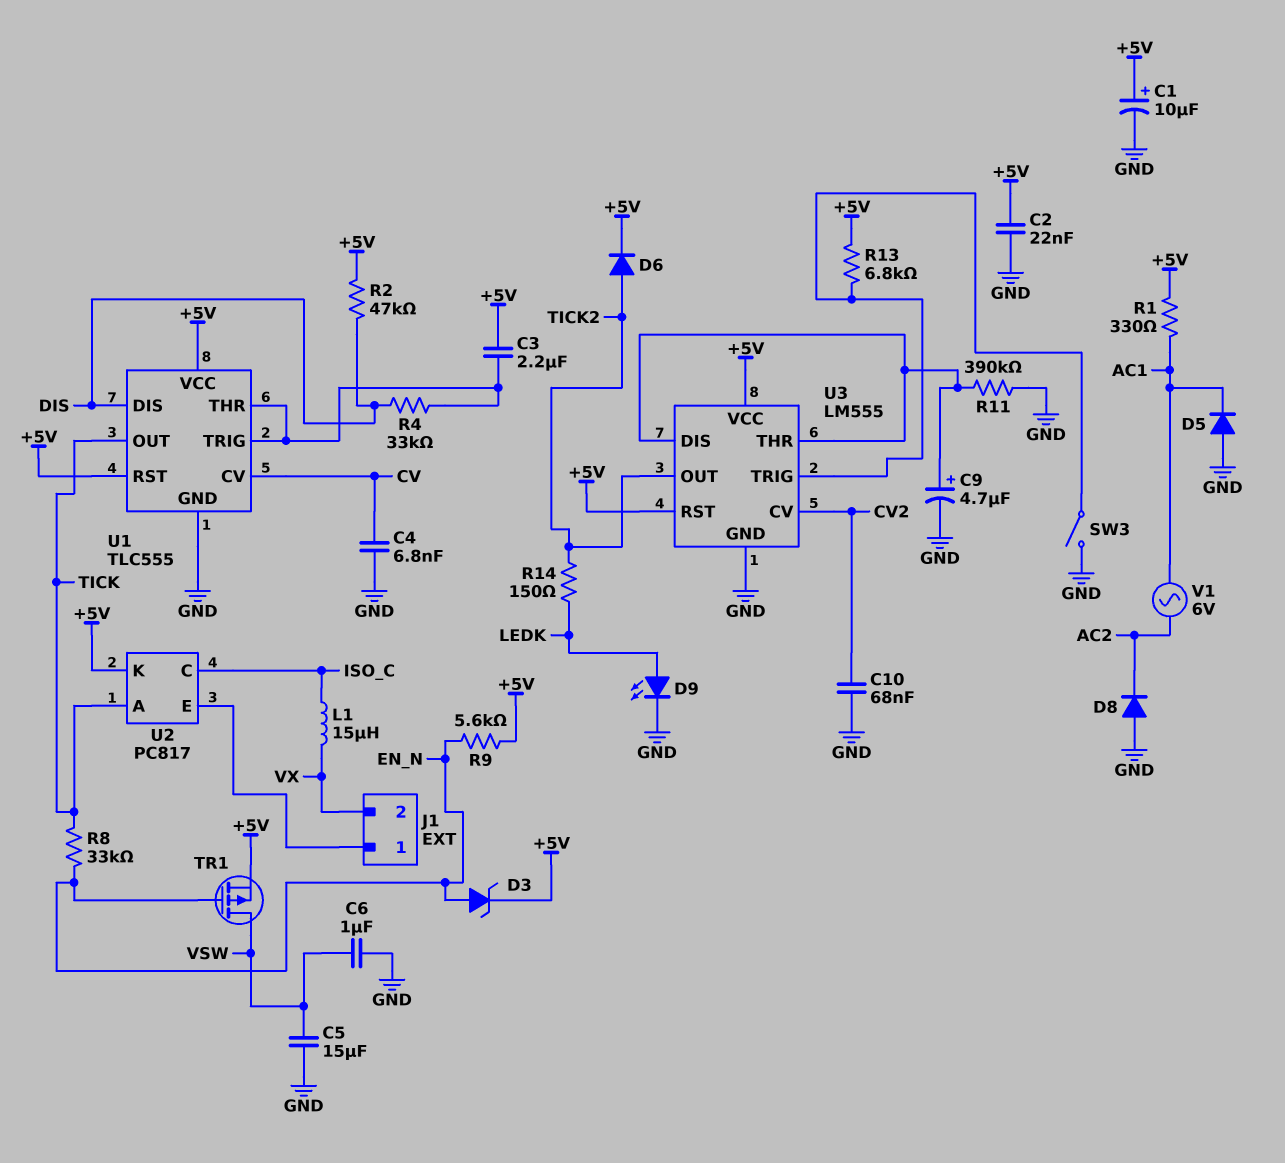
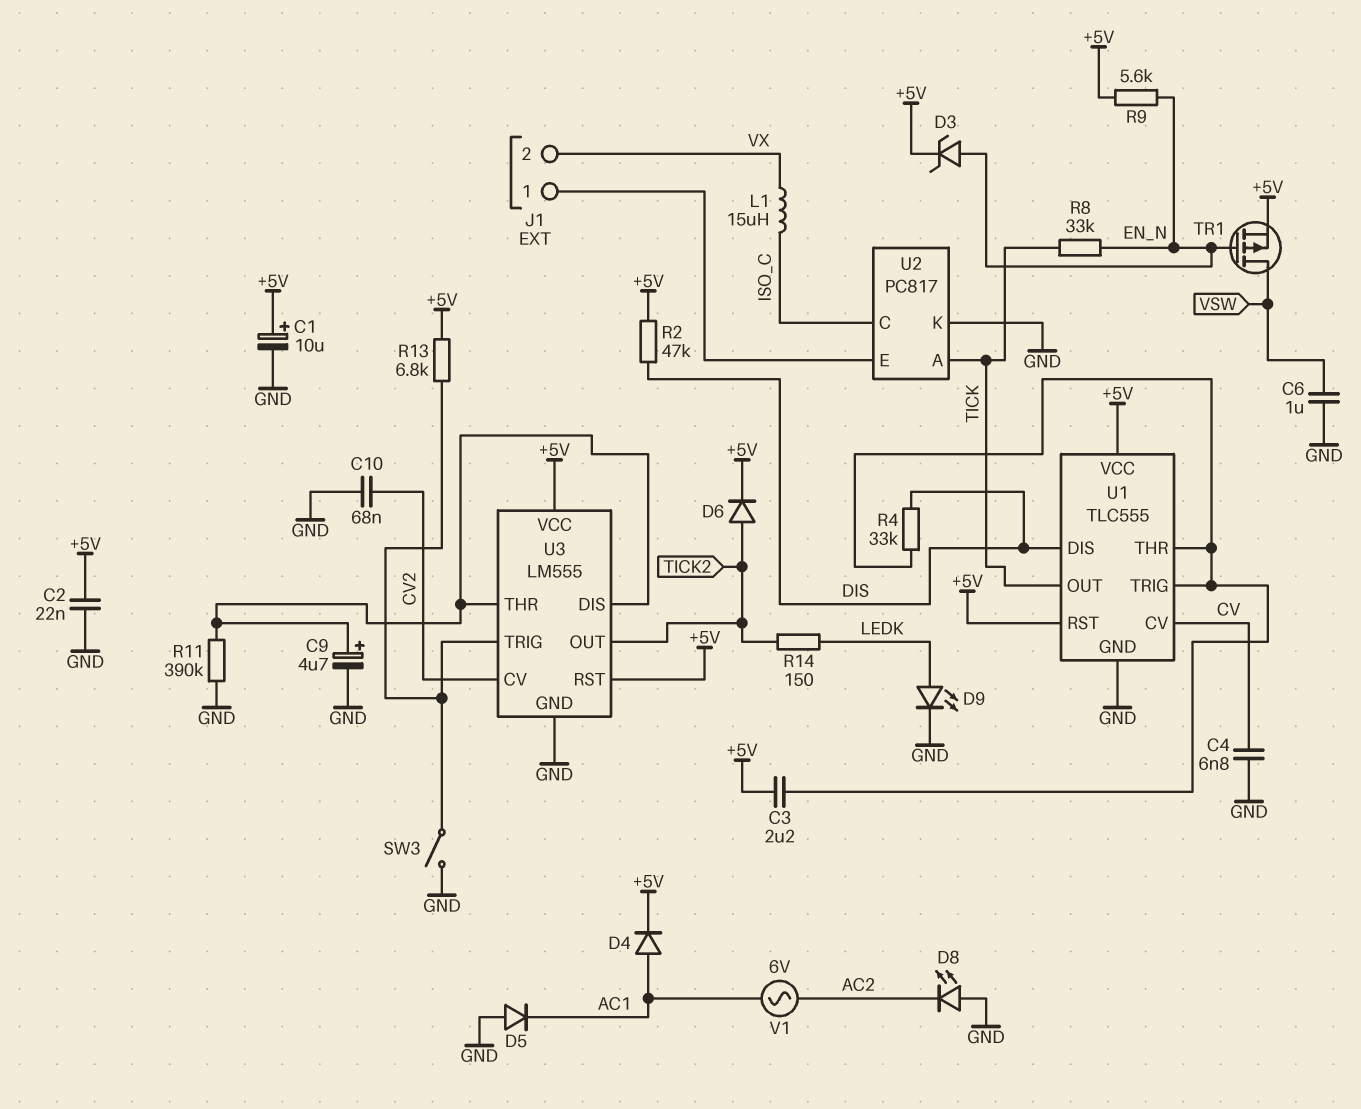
C5: 15uF (GND, VSW) -> none
D4: none -> diode (A AC1, K +5V)
D8: diode (A GND, K AC2) -> LED (A GND, K AC2)
R1: 330 (+5V, AC1) -> none
U2 pin K: +5V -> GND

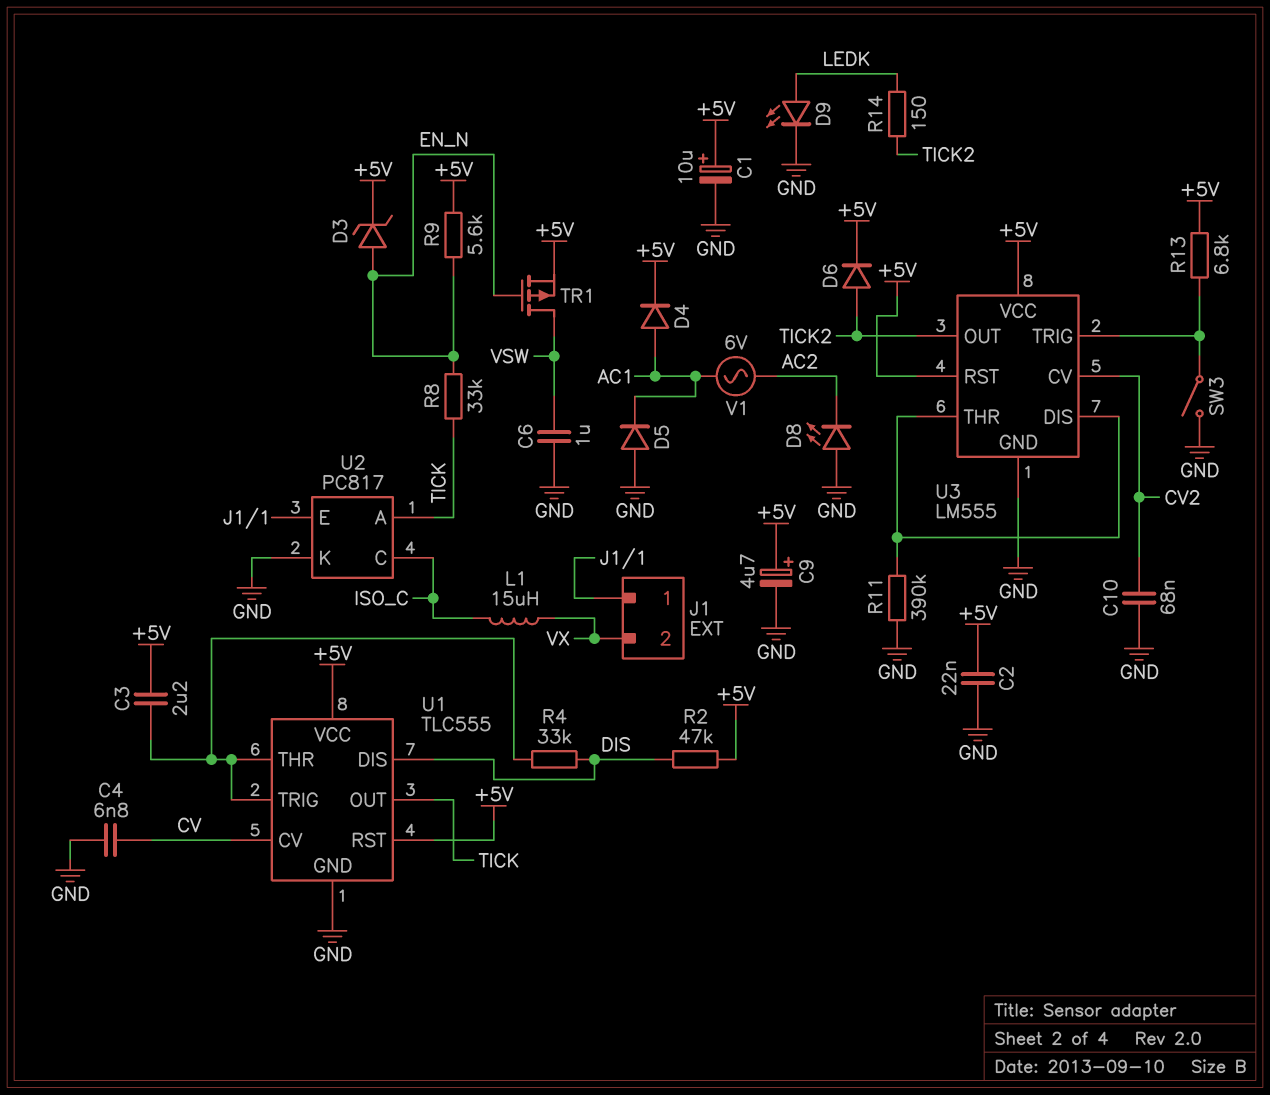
C9: 4.7uF (plus U3/DIS, minus GND) -> 4.7uF (plus +5V, minus GND)

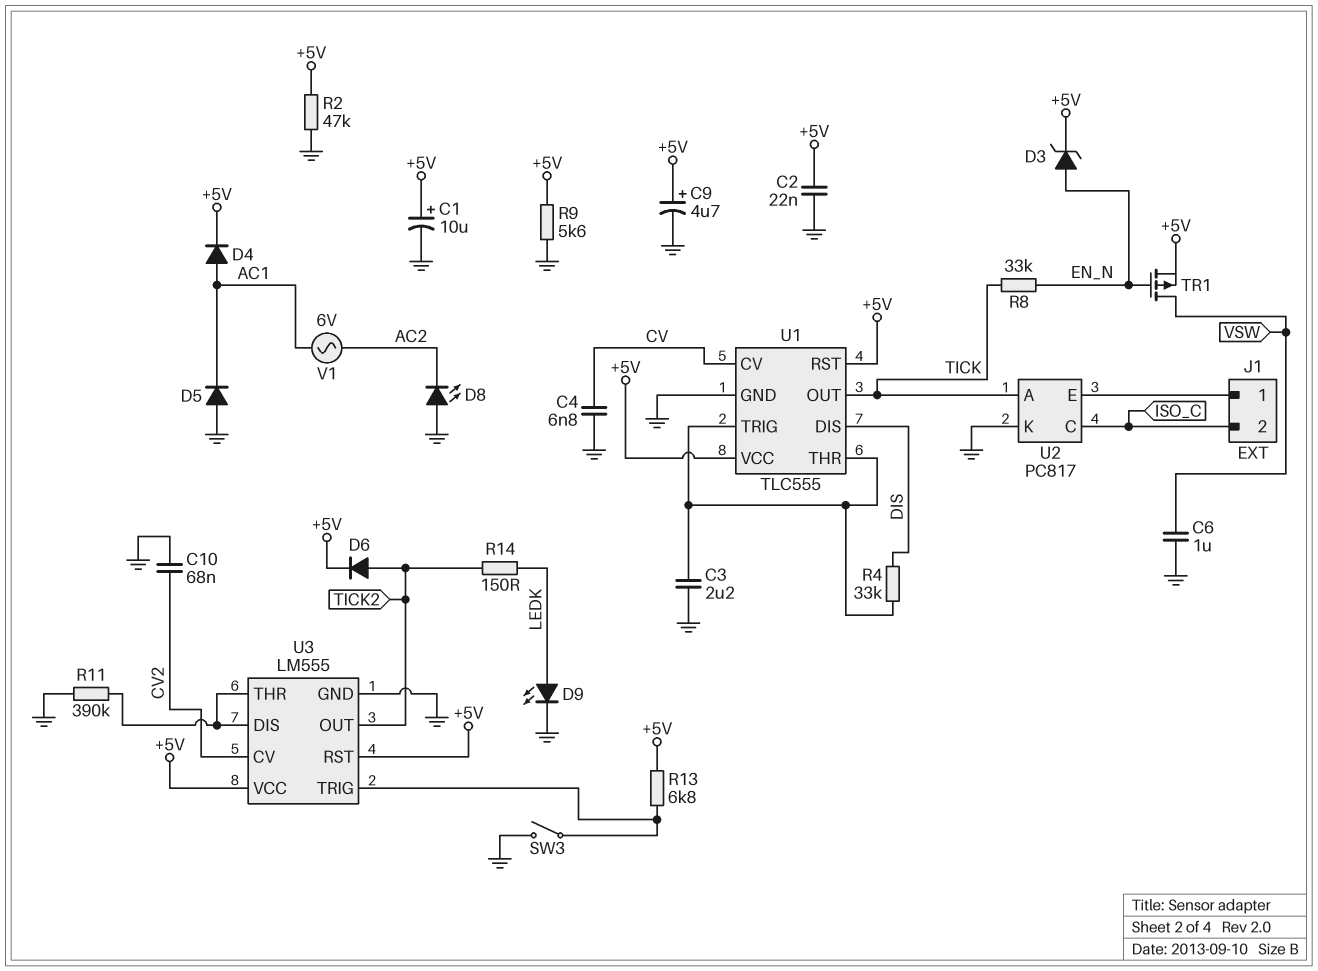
C3: 2.2uF (+5V, U1/THR) -> 2.2uF (GND, U1/THR)
J1 pin 2: VX -> ISO_C
L1: 15uH (ISO_C, VX) -> none
R2: 47k (+5V, DIS) -> 47k (+5V, GND)
R9: 5.6k (+5V, EN_N) -> 5.6k (+5V, GND)

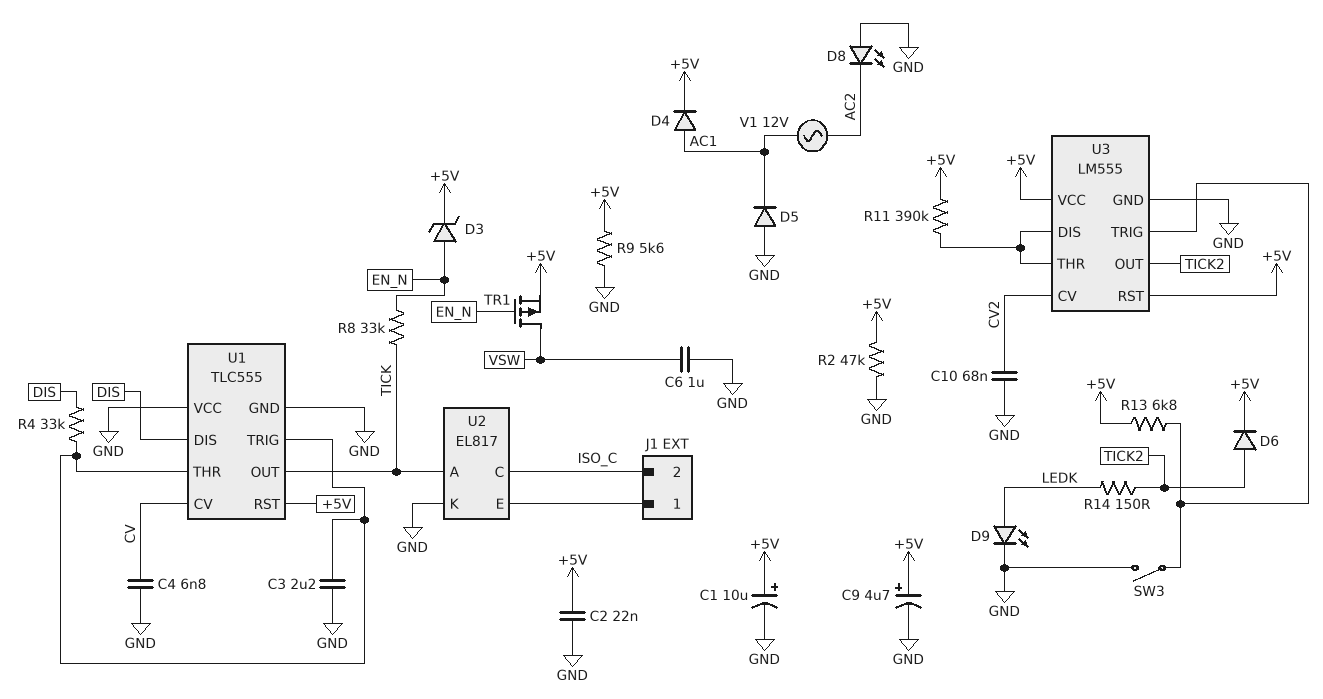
R11: 390k (GND, U3/DIS) -> 390k (+5V, U3/DIS)
U1 pin VCC: +5V -> GND
U2: PC817 -> EL817
V1: AC 6V (AC1, AC2) -> AC 12V (AC1, AC2)

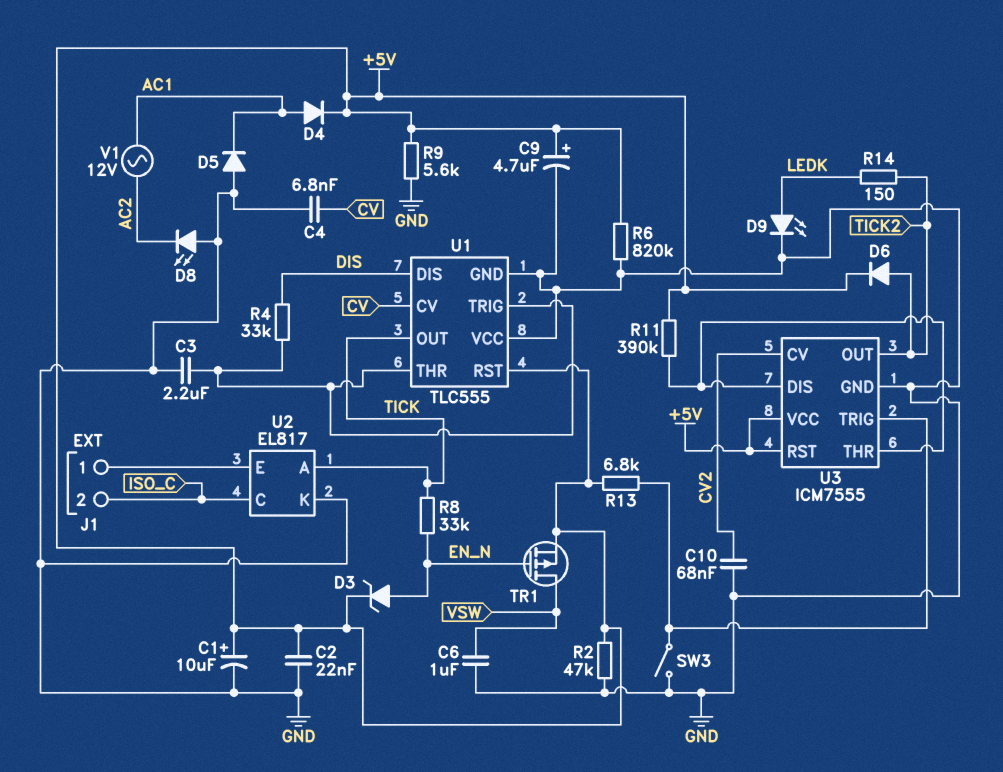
R6: none -> 820k (+5V, GND)
U3: LM555 -> ICM7555

